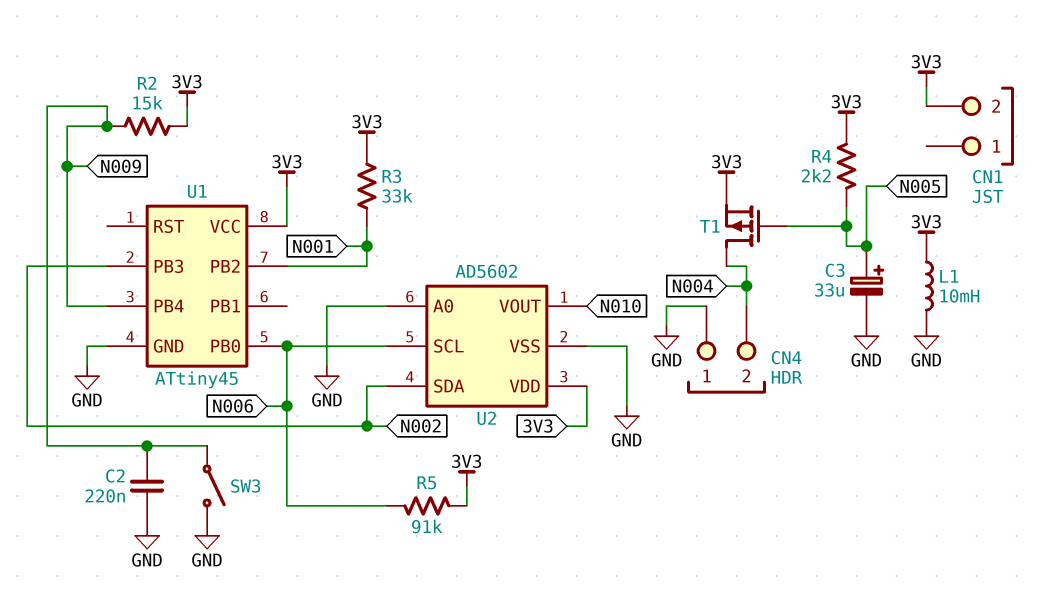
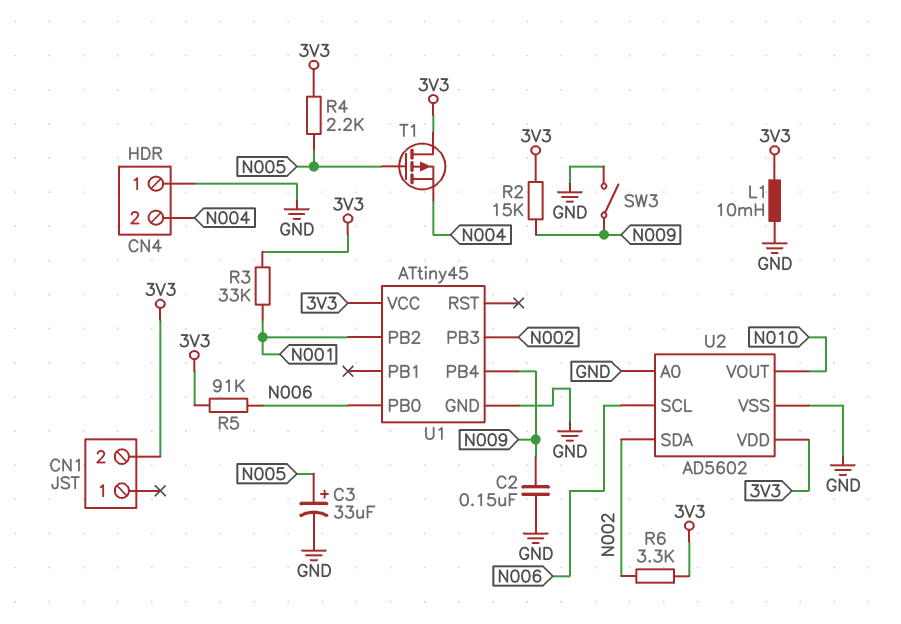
C2: 220nF (GND, N009) -> 150nF (GND, N009)
R6: none -> 3.3k (3V3, N002)
T1: PMOS (G N005, D N004, S 3V3) -> PMOS (G N005, D 3V3, S N004)

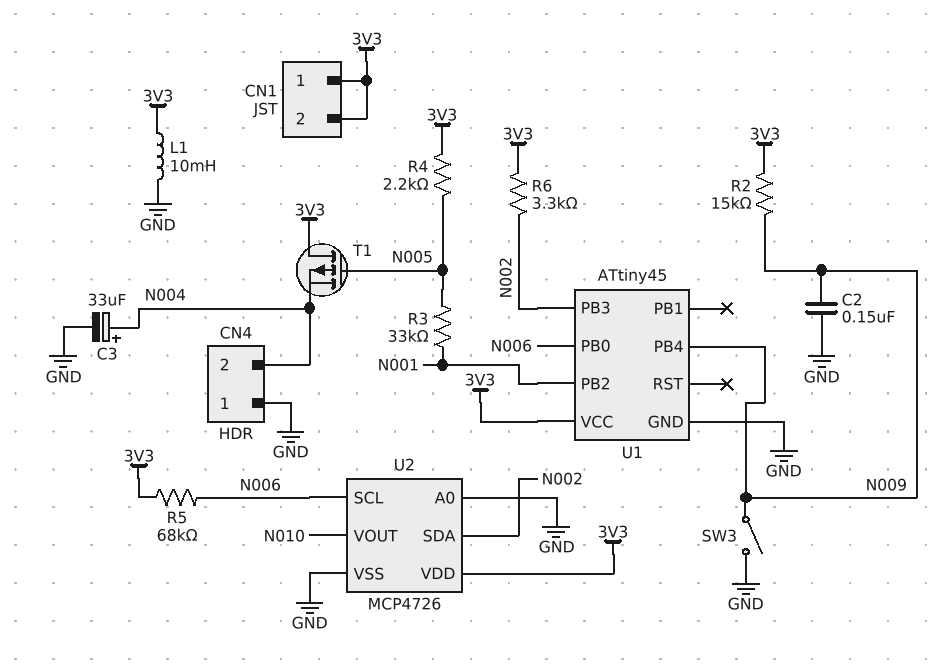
C3: 33uF (plus N005, minus GND) -> 33uF (plus N004, minus GND)
CN1 pin 1: none -> 3V3
R3: 33k (3V3, N001) -> 33k (N001, N005)
R5: 91k (3V3, N006) -> 68k (3V3, N006)
U2: AD5602 -> MCP4726

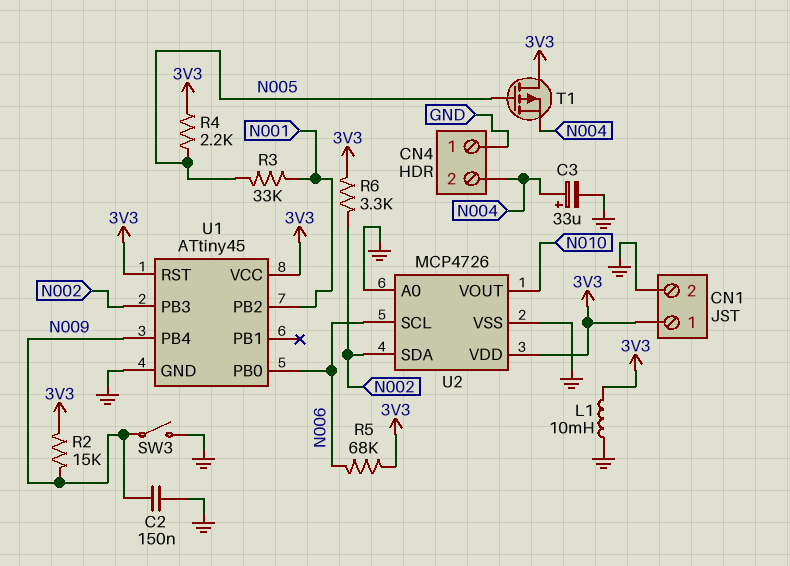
CN1 pin 2: 3V3 -> GND
U1 pin RST: none -> 3V3

